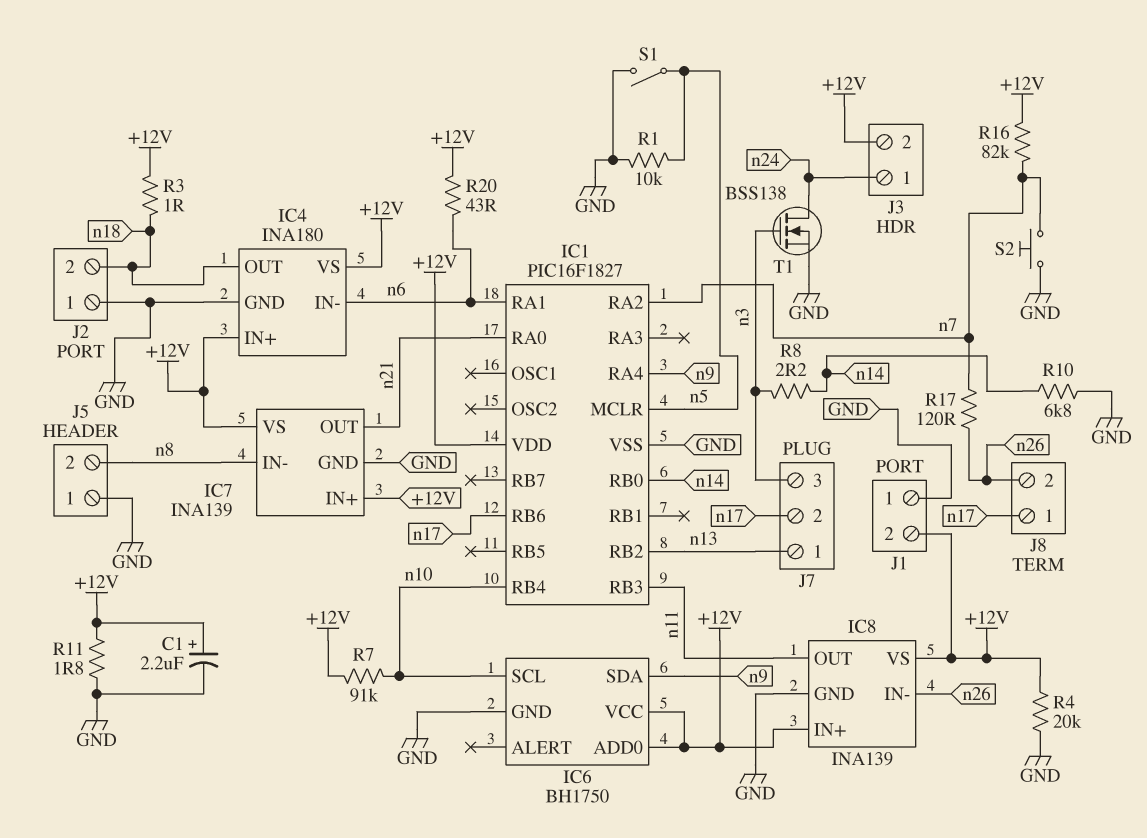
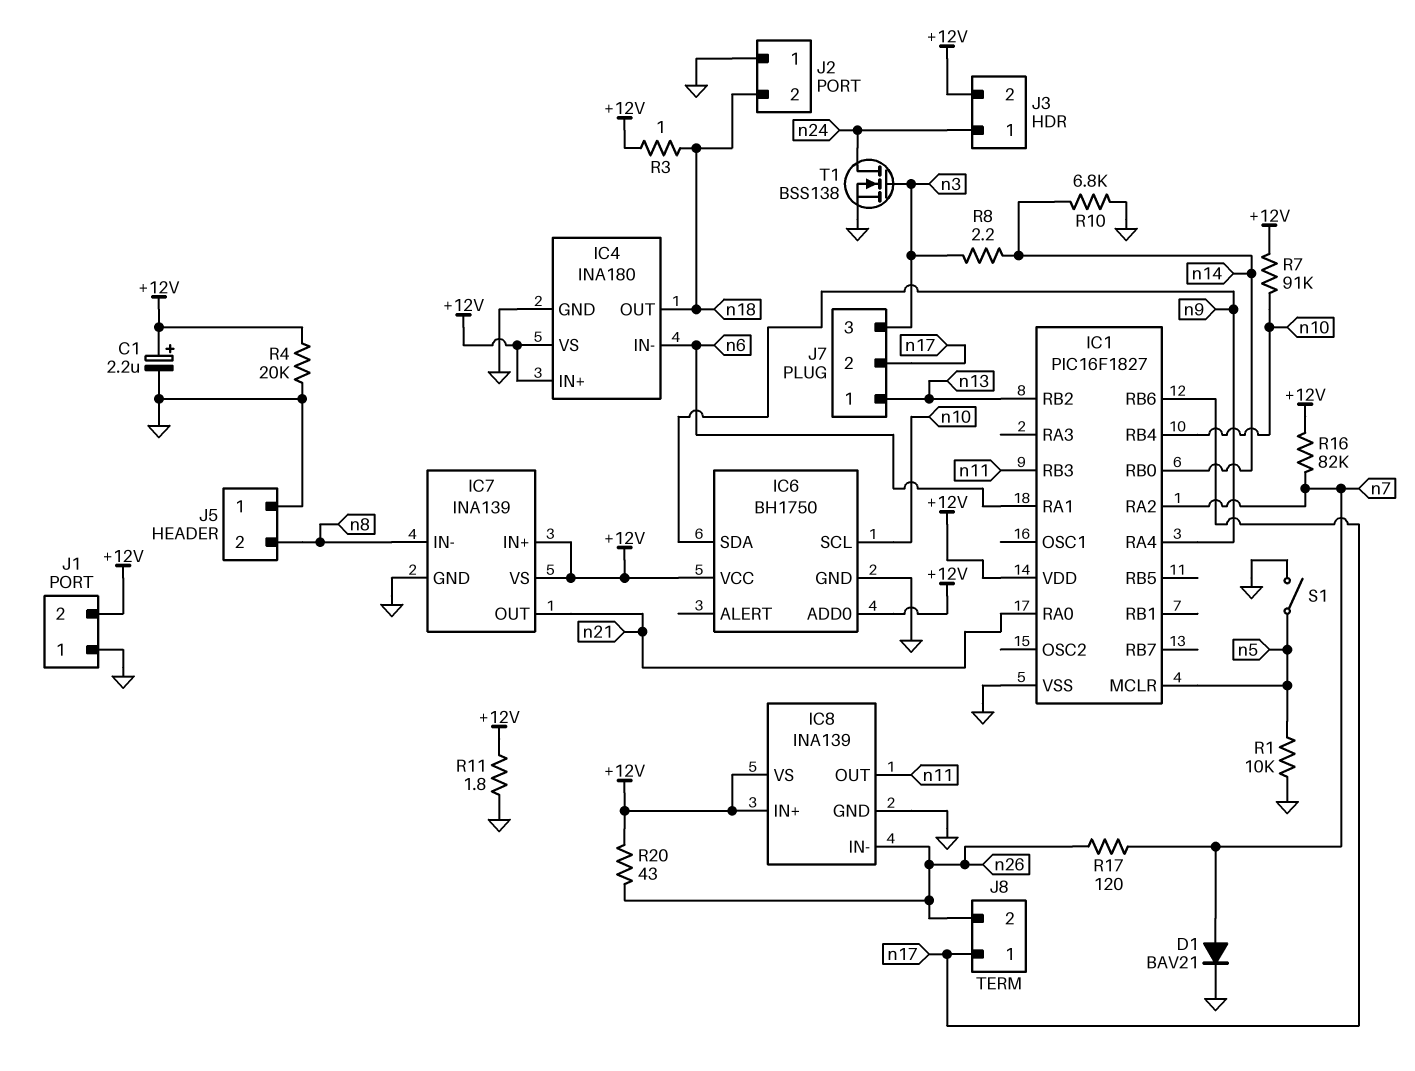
D1: none -> diode BAV21 (A n7, K GND)
R20: 43 (+12V, n6) -> 43 (+12V, n26)
S2: button (GND, n7) -> none

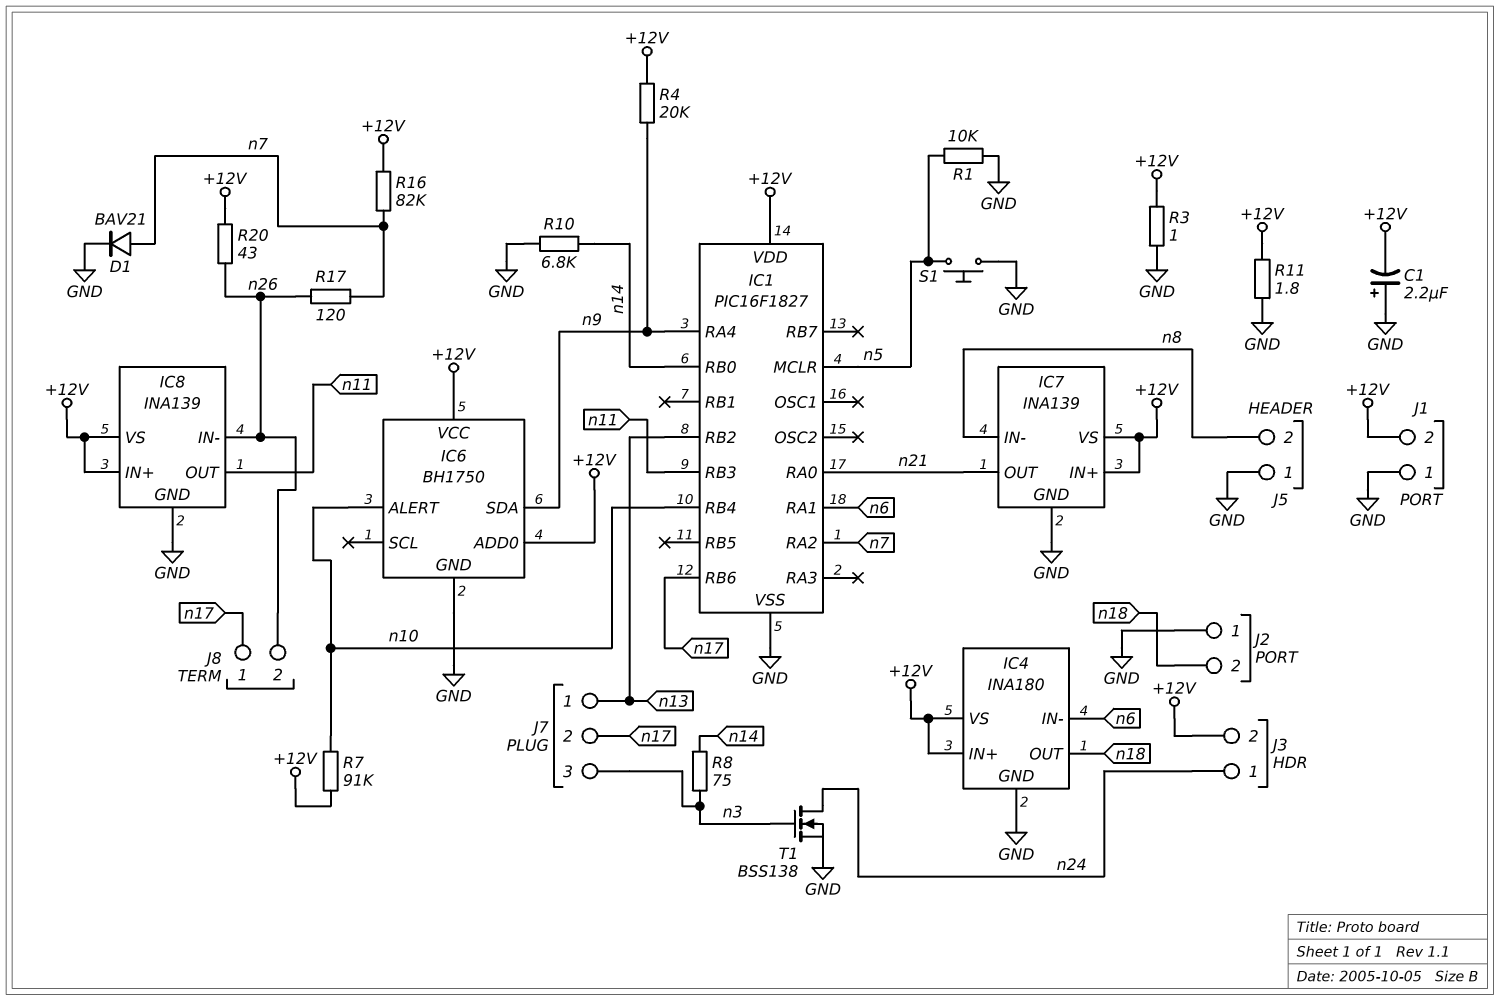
C1: 2.2uF (plus +12V, minus GND) -> 2.2uF (plus GND, minus +12V)
IC6 pin ALERT: none -> n10
IC6 pin SCL: n10 -> none
R3: 1 (+12V, n18) -> 1 (+12V, GND)
R4: 20k (+12V, GND) -> 20k (+12V, n9)
R8: 2.2 (n3, n14) -> 75 (n3, n14)
S1: switch (GND, n5) -> button (GND, n5)

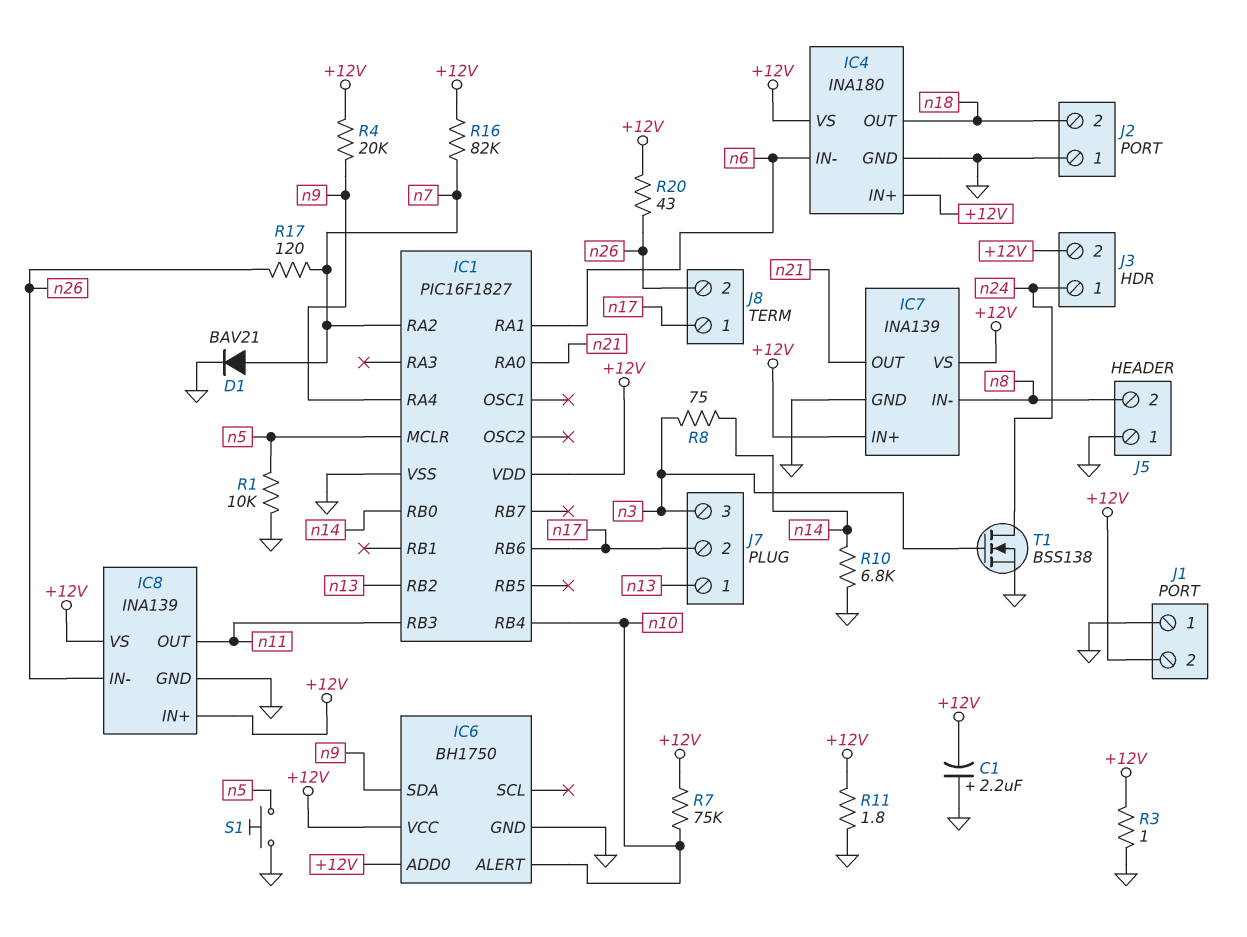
R7: 91k (+12V, n10) -> 75k (+12V, n10)

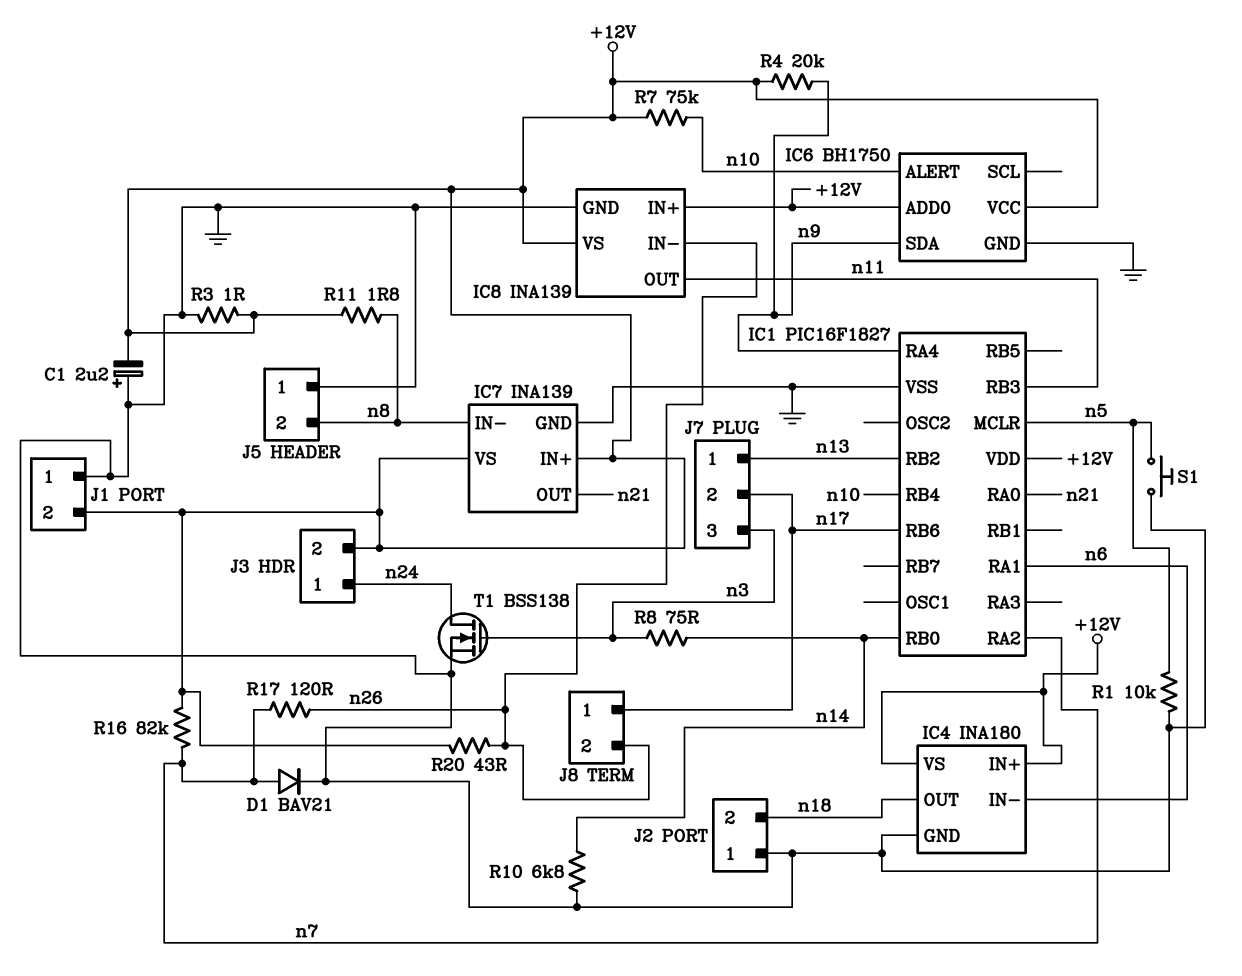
R11: 1.8 (+12V, GND) -> 1.8 (+12V, n8)

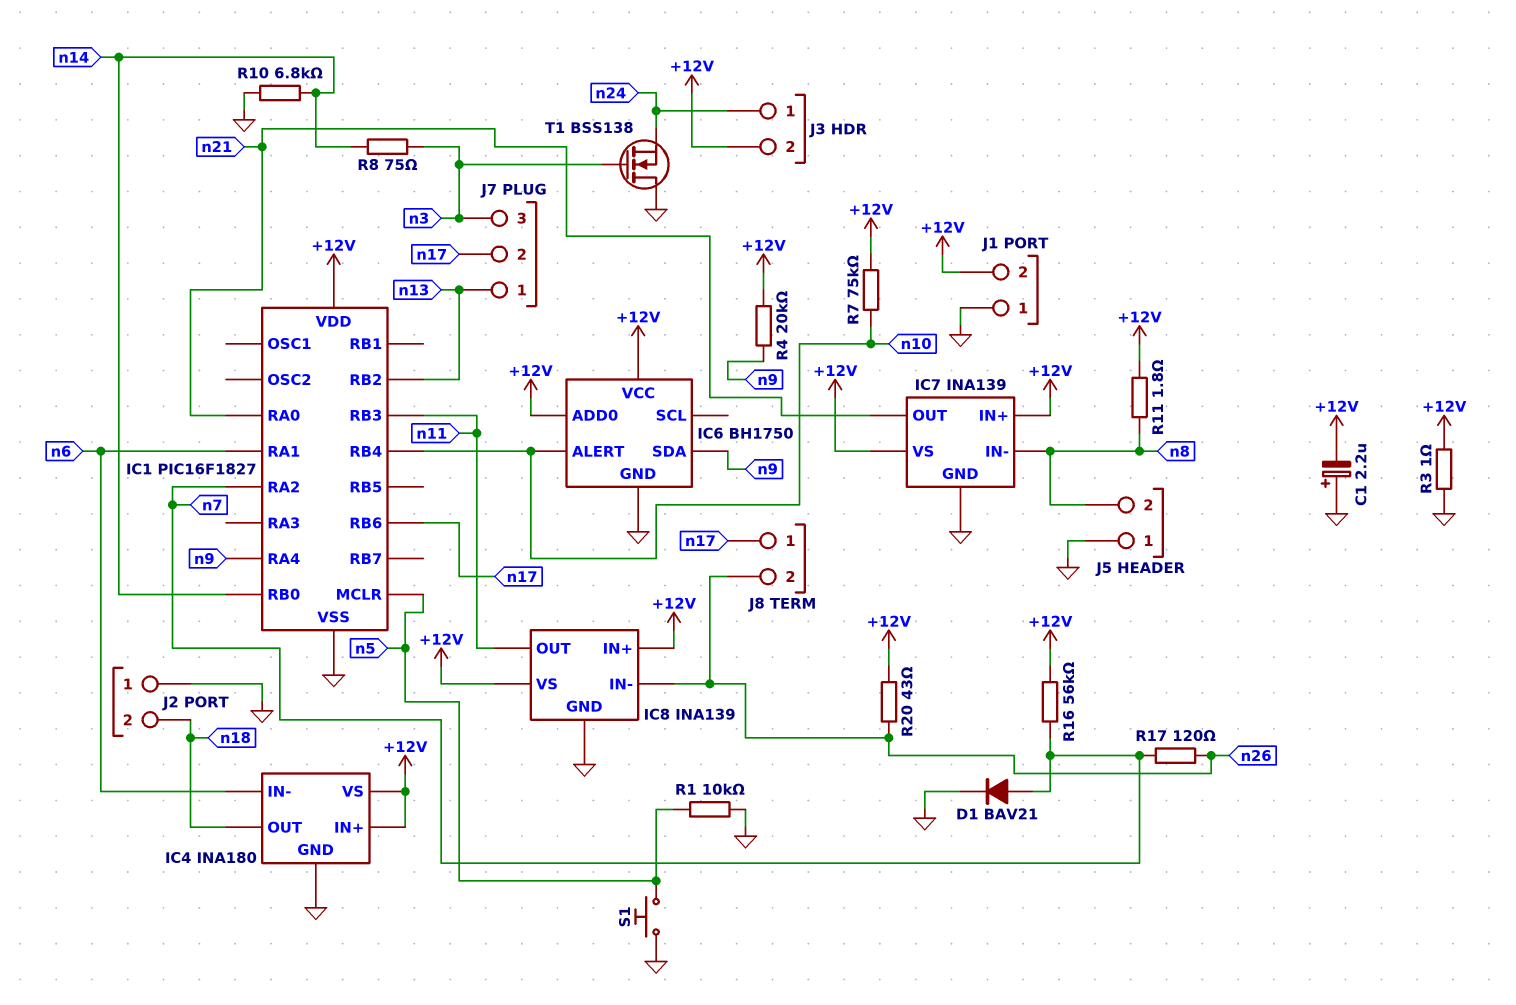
R16: 82k (+12V, n7) -> 56k (+12V, n7)
T1: NMOS BSS138 (G n3, D n24, S GND) -> NMOS BSS138 (G n3, D GND, S n24)

